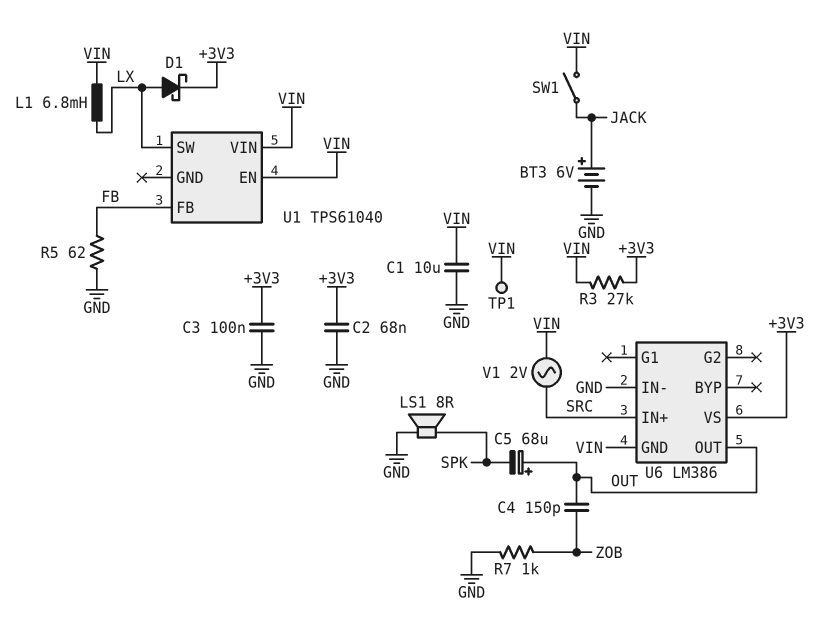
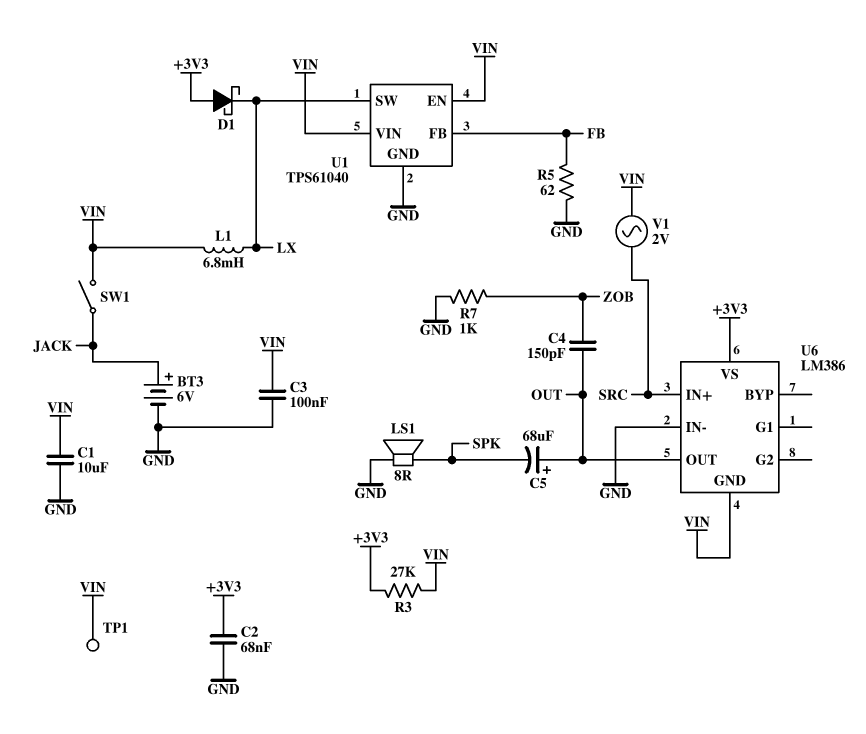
C3: 100nF (+3V3, GND) -> 100nF (GND, VIN)
D1: schottky (A LX, K +3V3) -> schottky (A +3V3, K LX)
U1 pin GND: none -> GND

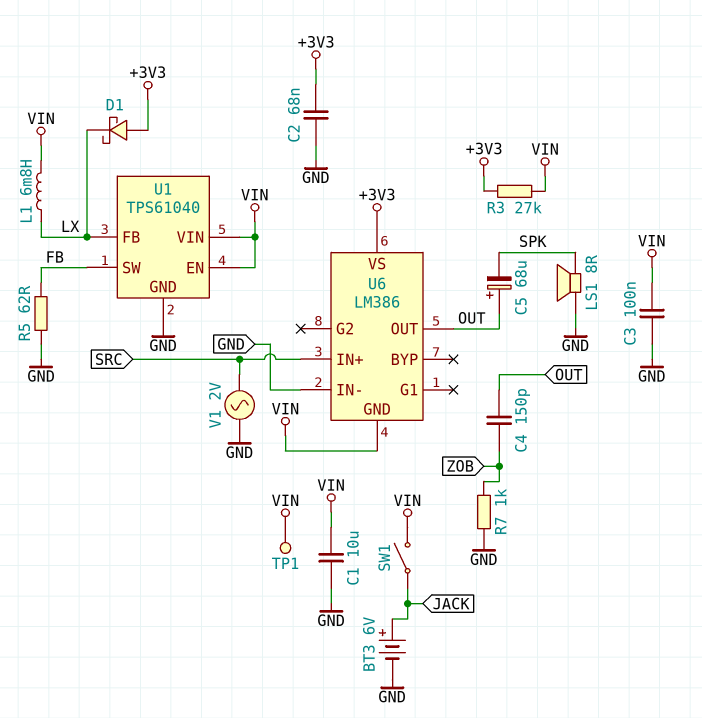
U1 pin FB: FB -> LX
U1 pin SW: LX -> FB
V1: AC 2V (SRC, VIN) -> AC 2V (GND, SRC)

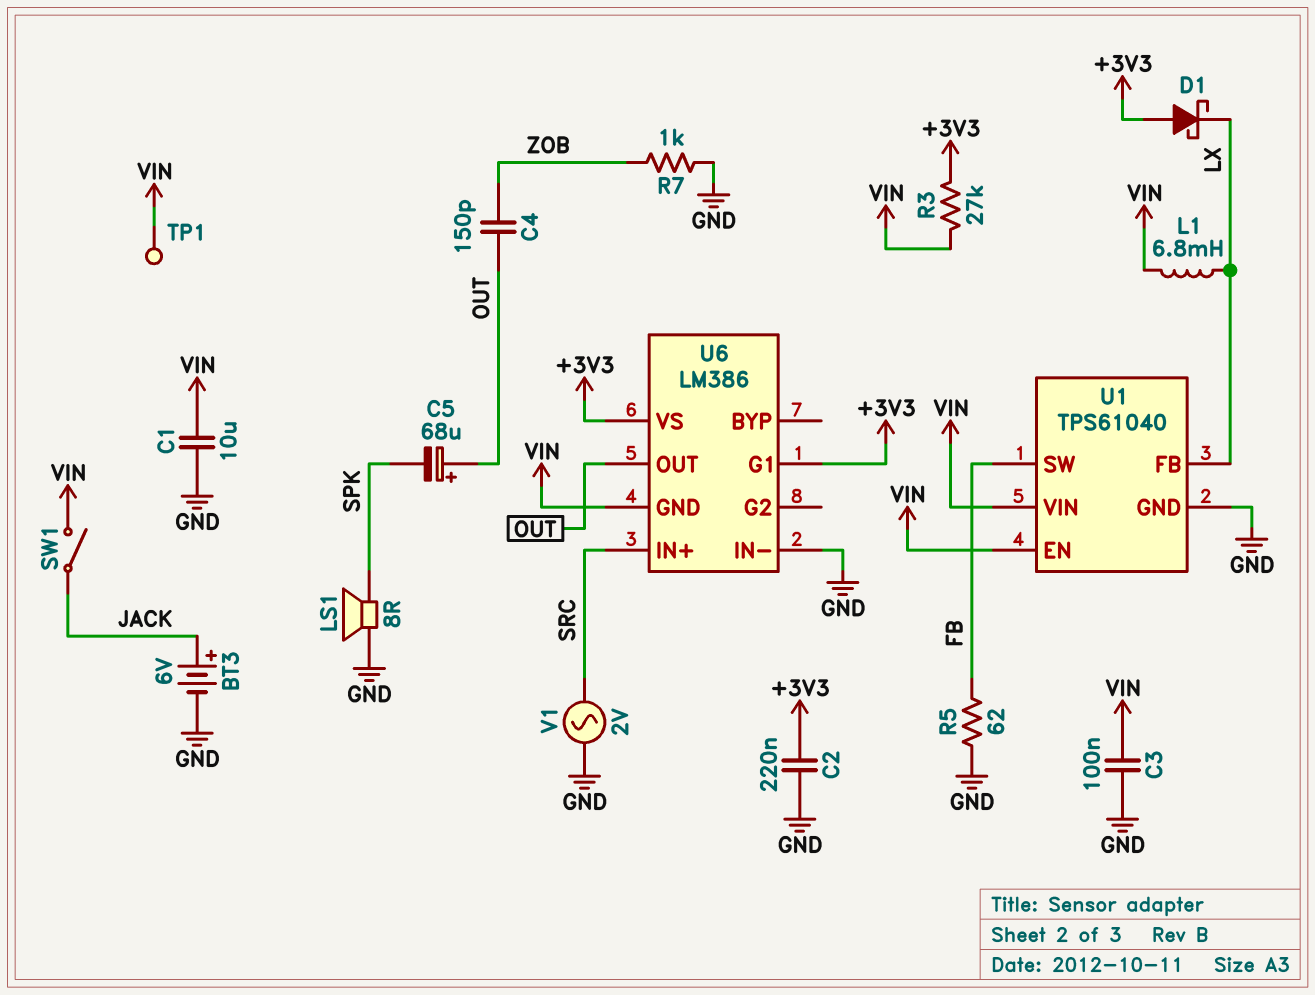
C2: 68nF (+3V3, GND) -> 220nF (+3V3, GND)
U6 pin G1: none -> +3V3

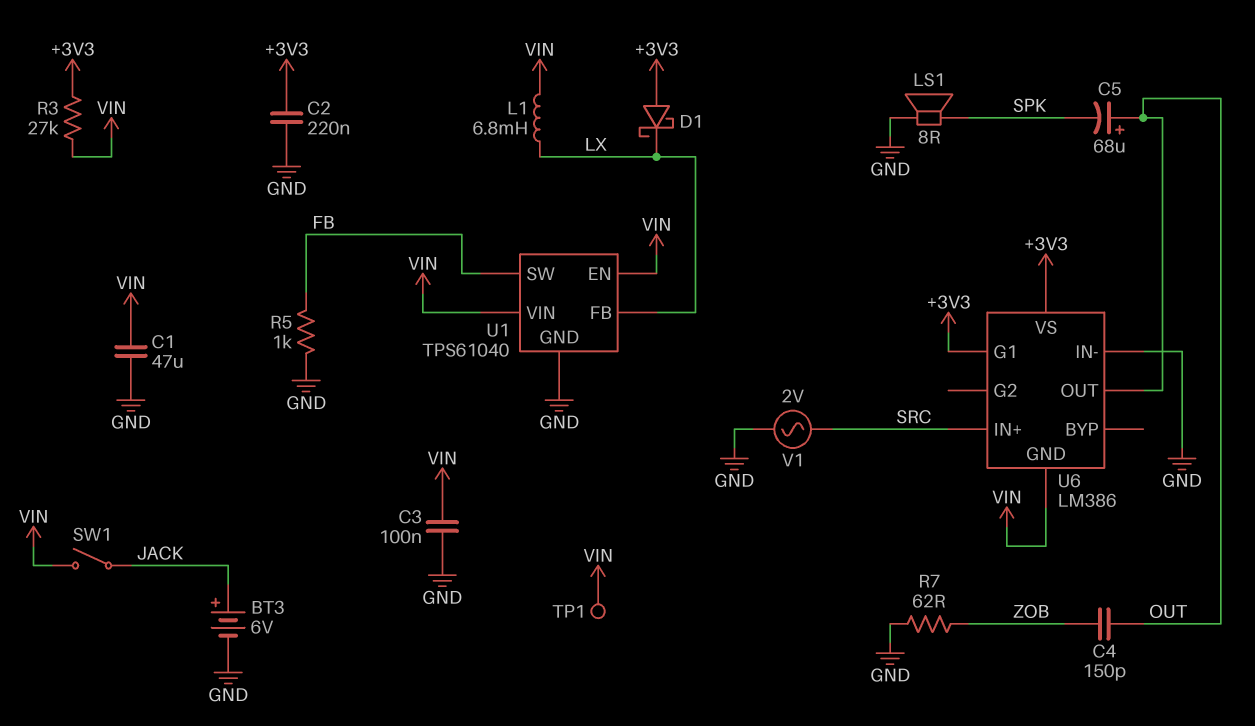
C1: 10uF (GND, VIN) -> 47uF (GND, VIN)
R5: 62 (FB, GND) -> 1k (FB, GND)
R7: 1k (GND, ZOB) -> 62 (GND, ZOB)

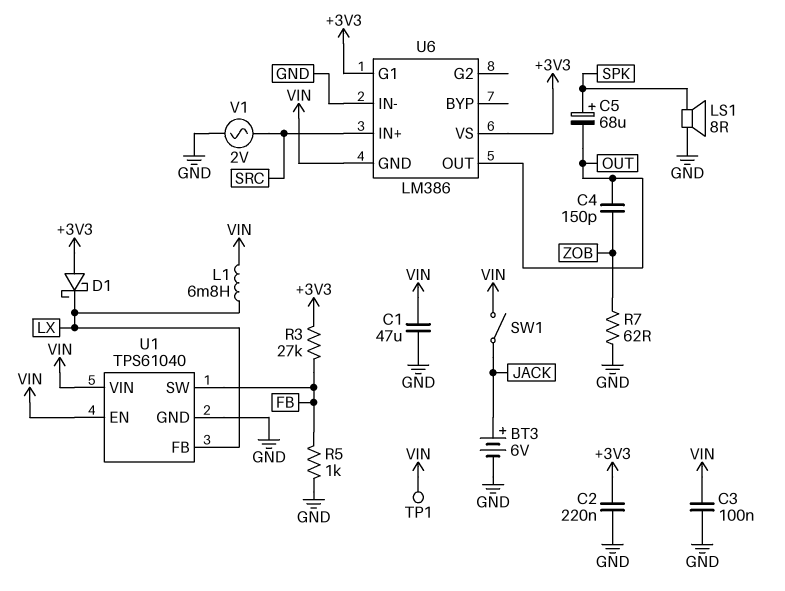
C5: 68uF (plus OUT, minus SPK) -> 68uF (plus SPK, minus OUT)
R3: 27k (+3V3, VIN) -> 27k (+3V3, FB)

